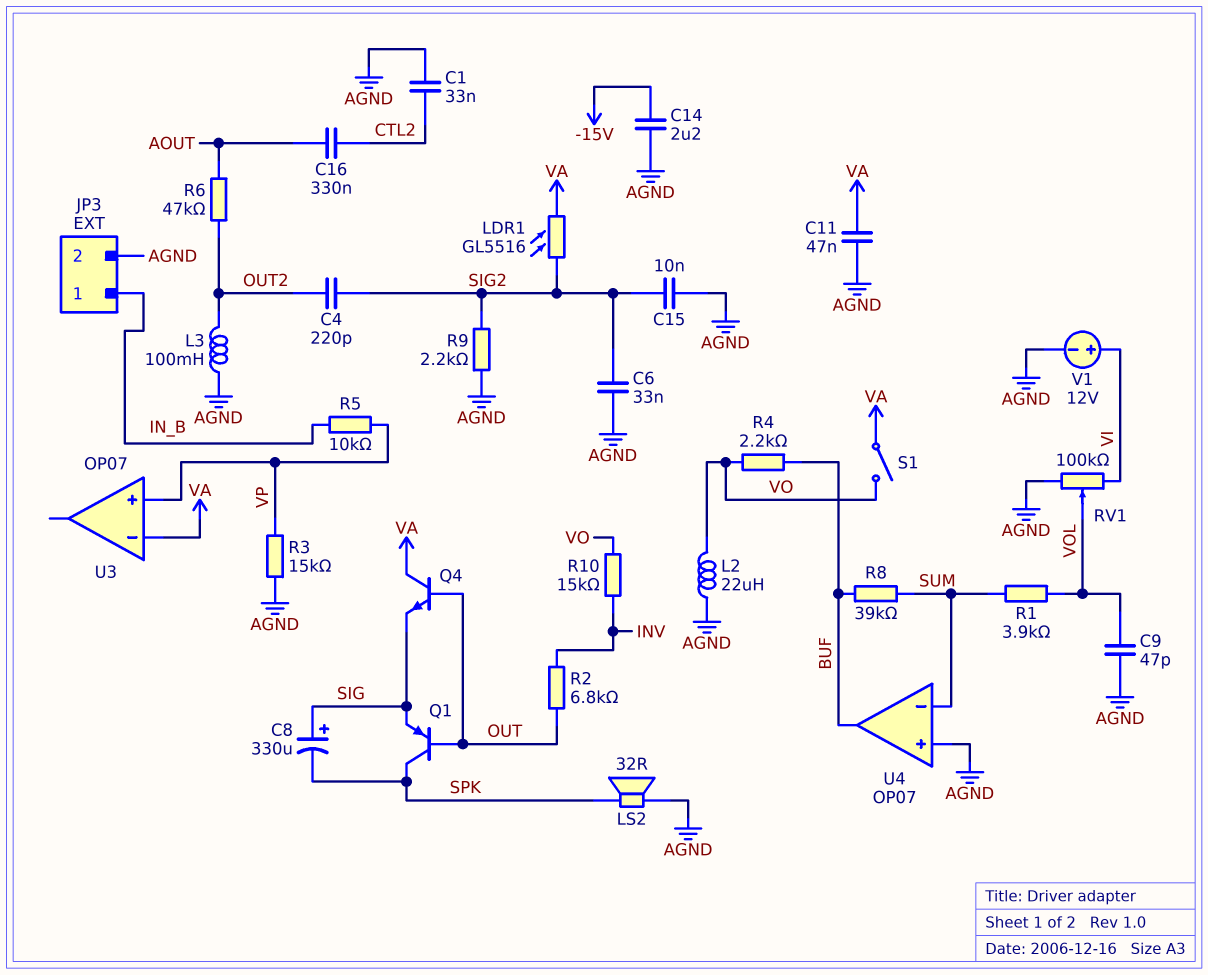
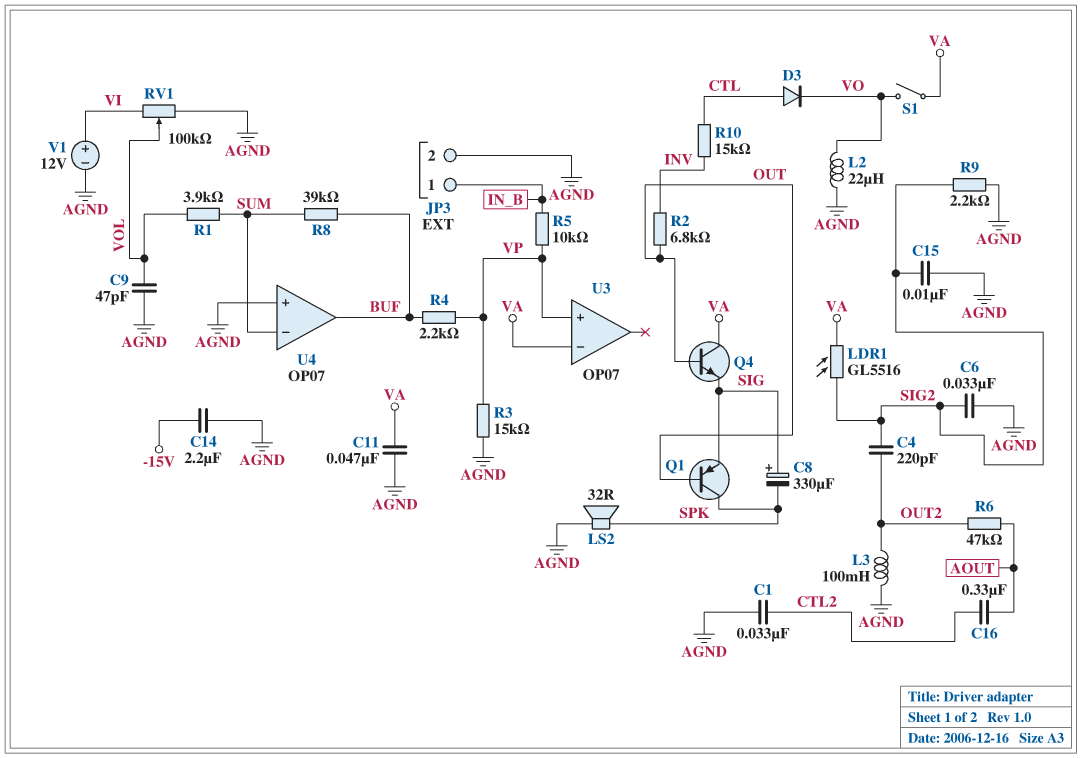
D3: none -> diode (A CTL, K VO)
R4: 2.2k (BUF, VO) -> 2.2k (BUF, VP)
R10: 15k (INV, VO) -> 15k (CTL, INV)

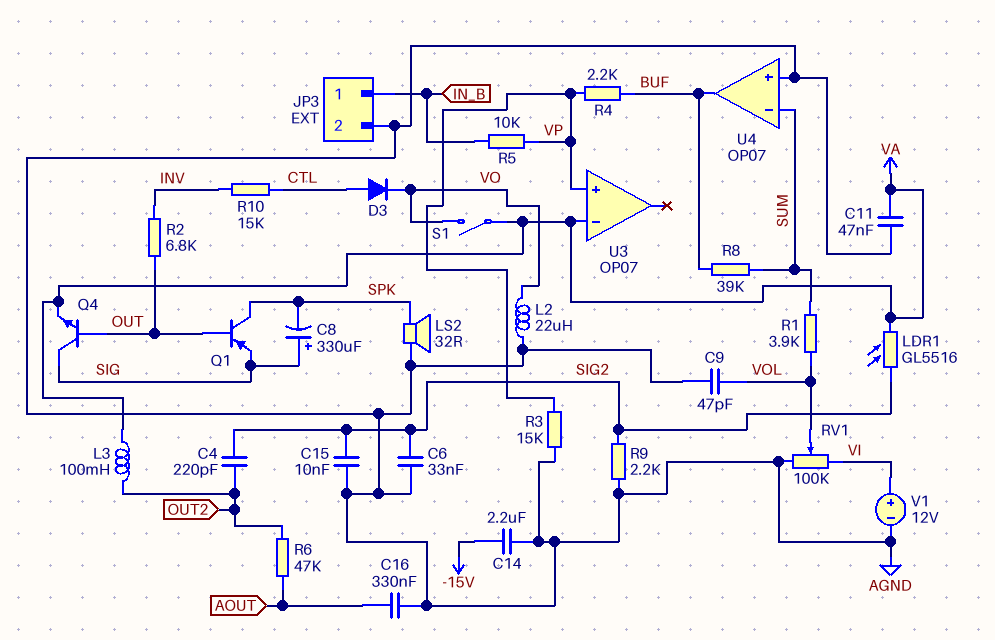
C1: 33nF (AGND, CTL2) -> none
C16: 330nF (AOUT, CTL2) -> 330nF (AGND, AOUT)
L3: 100mH (AGND, OUT2) -> 100mH (OUT2, VA)
Q4: NPN (B OUT, C VA, E SIG) -> NPN (B OUT, C SIG, E VA)

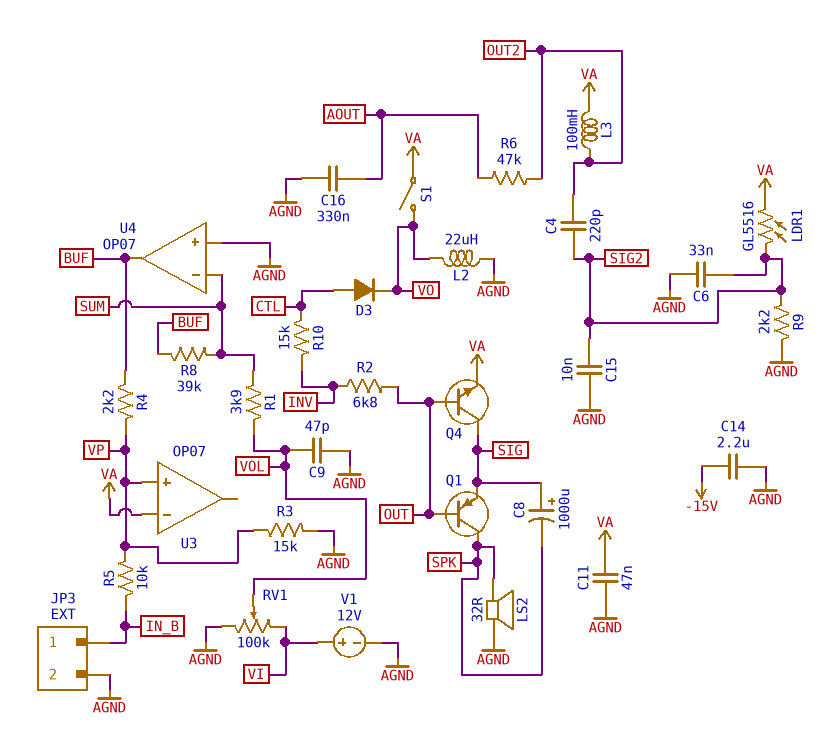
C8: 330uF (plus SIG, minus SPK) -> 1000uF (plus SIG, minus SPK)

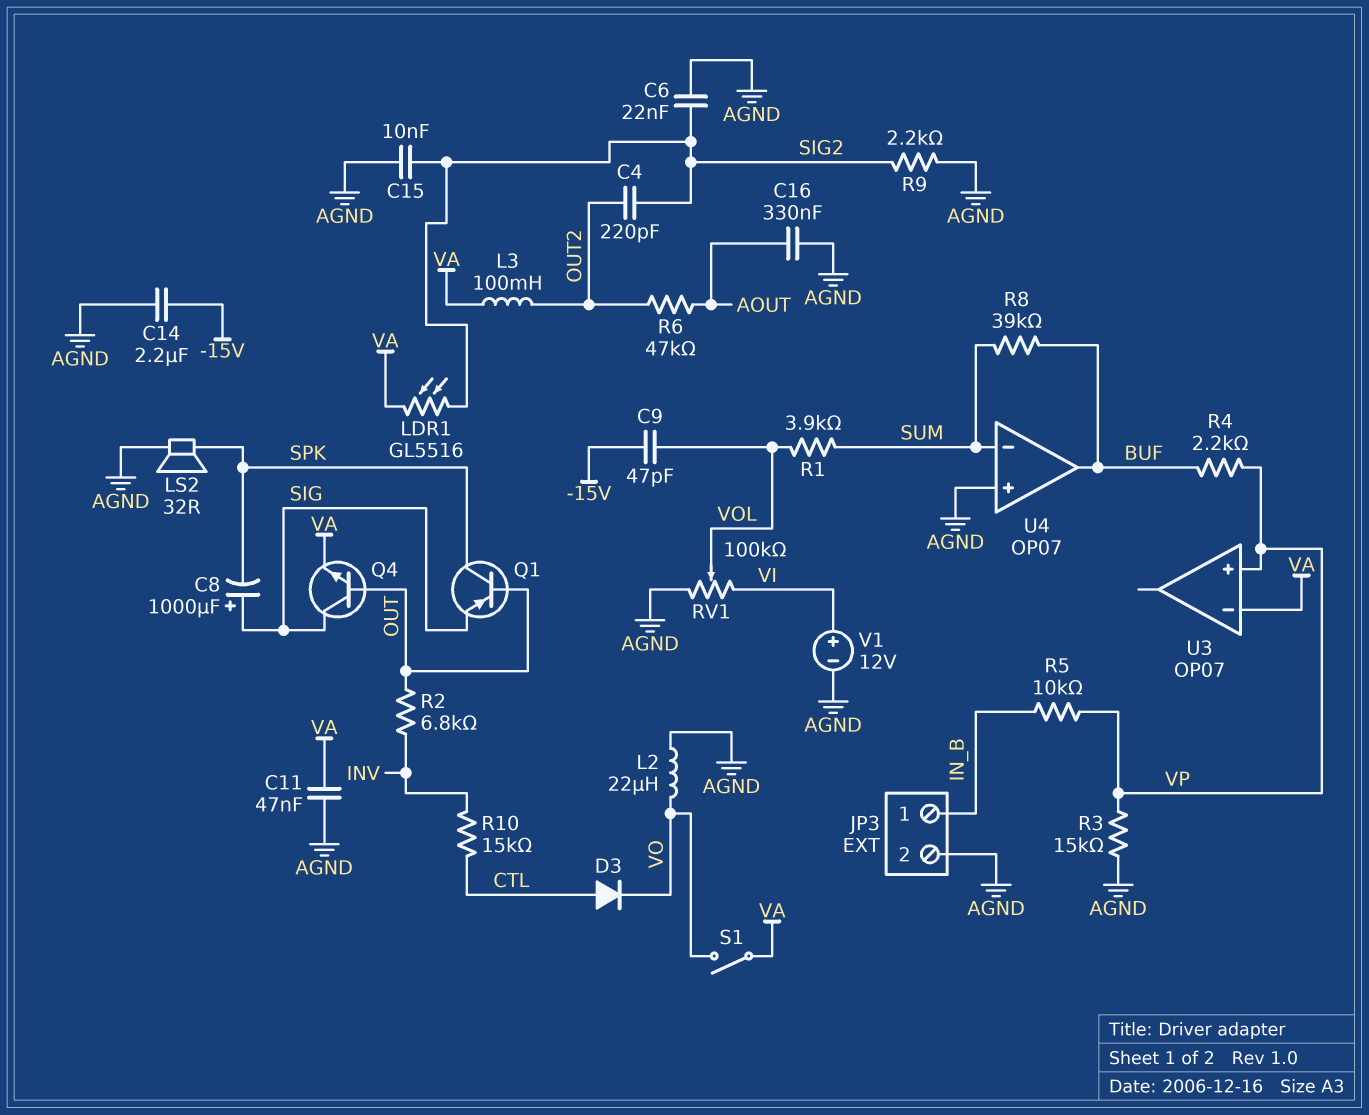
C6: 33nF (AGND, SIG2) -> 22nF (AGND, SIG2)
C9: 47pF (AGND, VOL) -> 47pF (-15V, VOL)

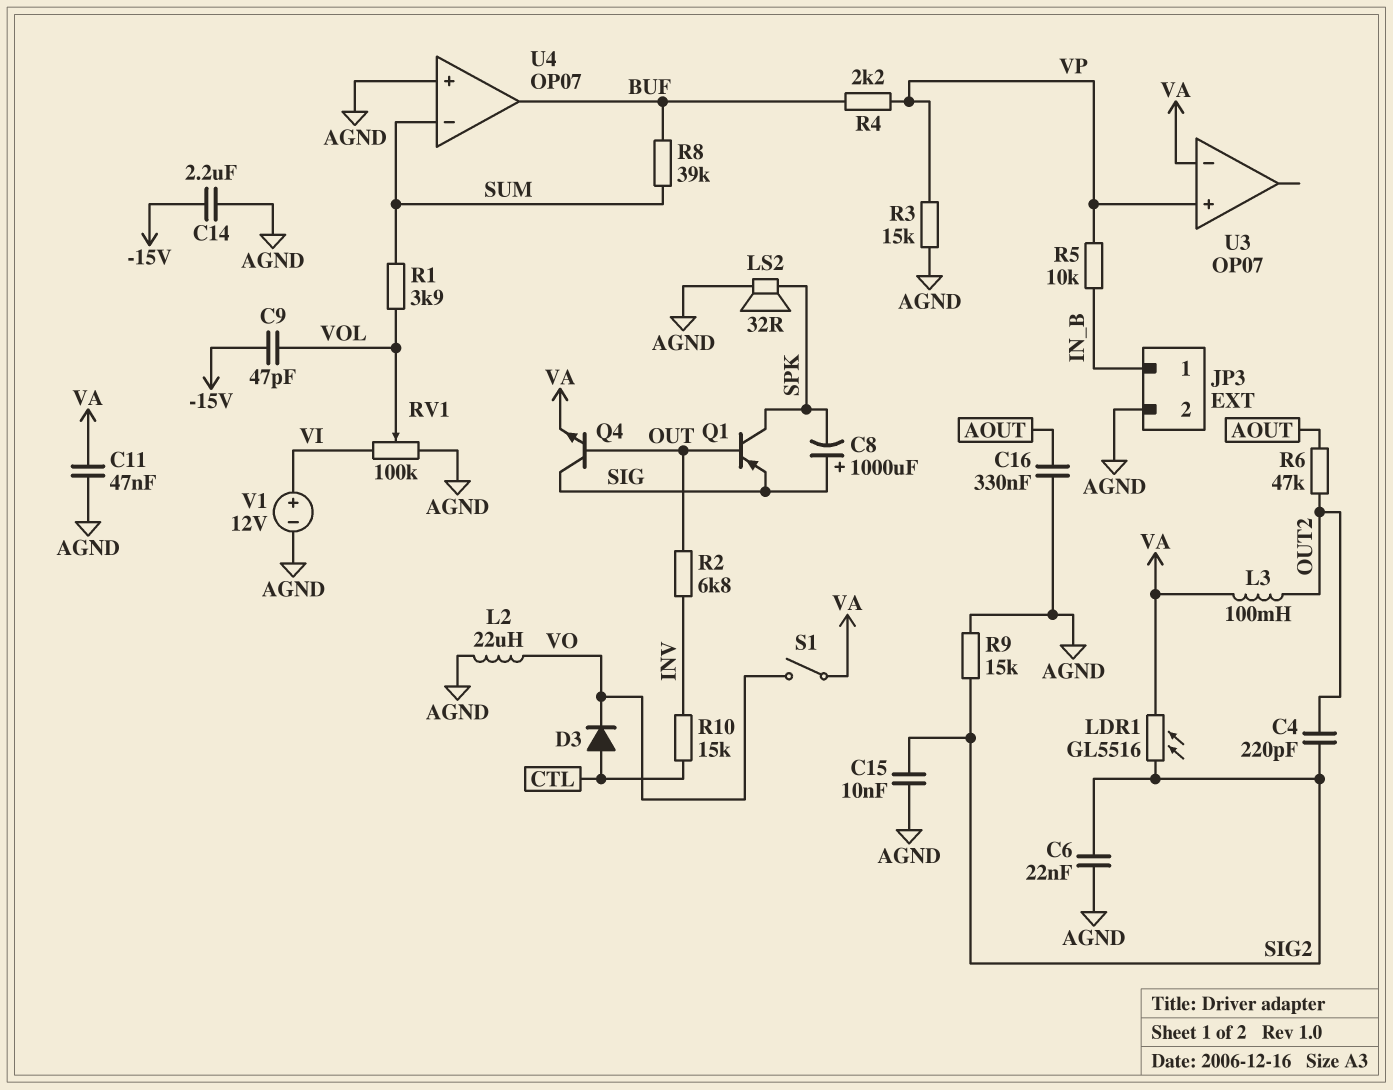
R9: 2.2k (AGND, SIG2) -> 15k (AGND, SIG2)

